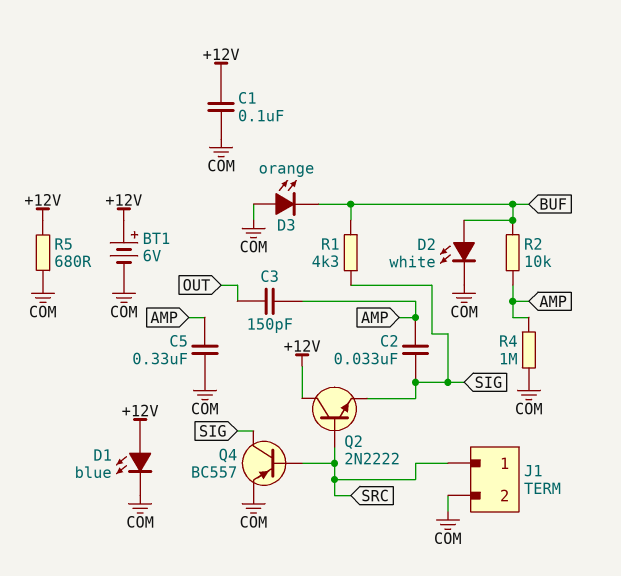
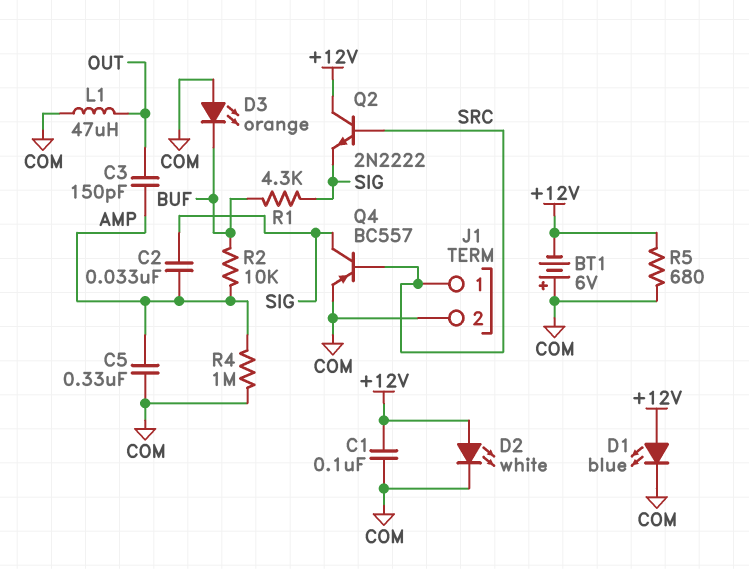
BT1: 6V (plus +12V, minus COM) -> 6V (plus COM, minus +12V)
D2: LED white (A BUF, K COM) -> LED white (A +12V, K COM)
L1: none -> 47uH (COM, OUT)

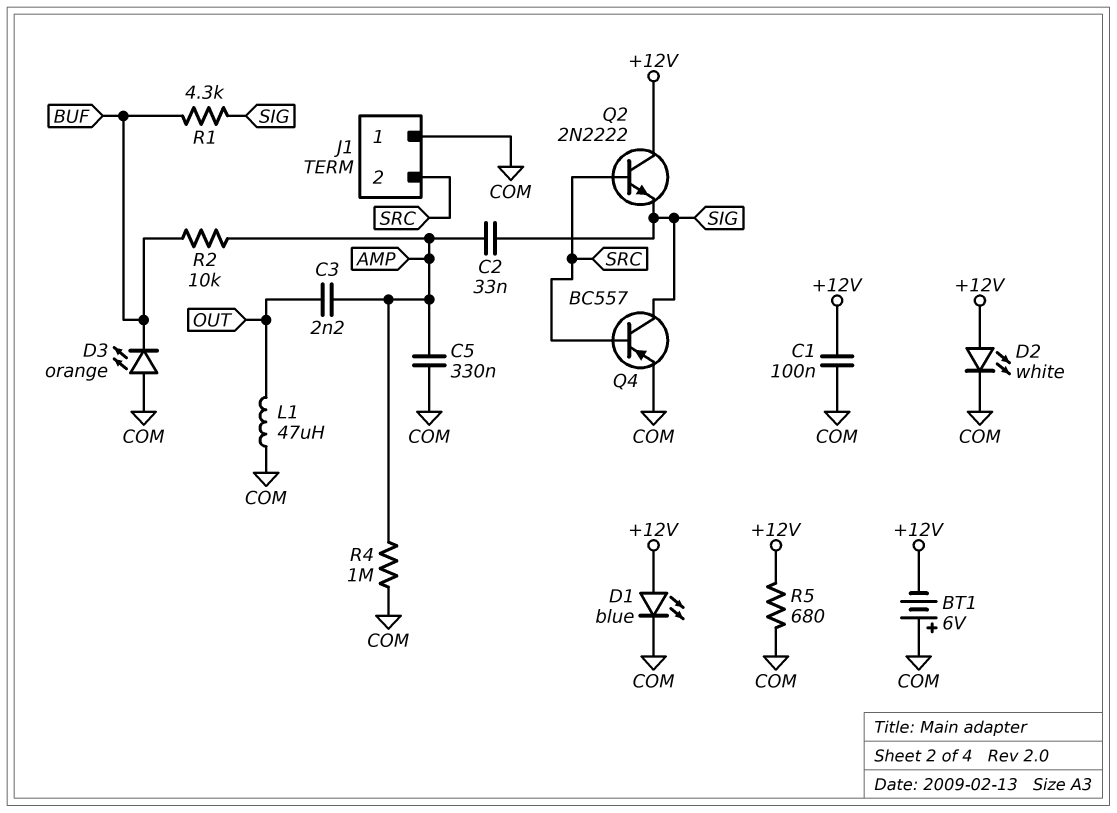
C3: 150pF (AMP, OUT) -> 2.2nF (AMP, OUT)
J1 pin 1: SRC -> COM
J1 pin 2: COM -> SRC

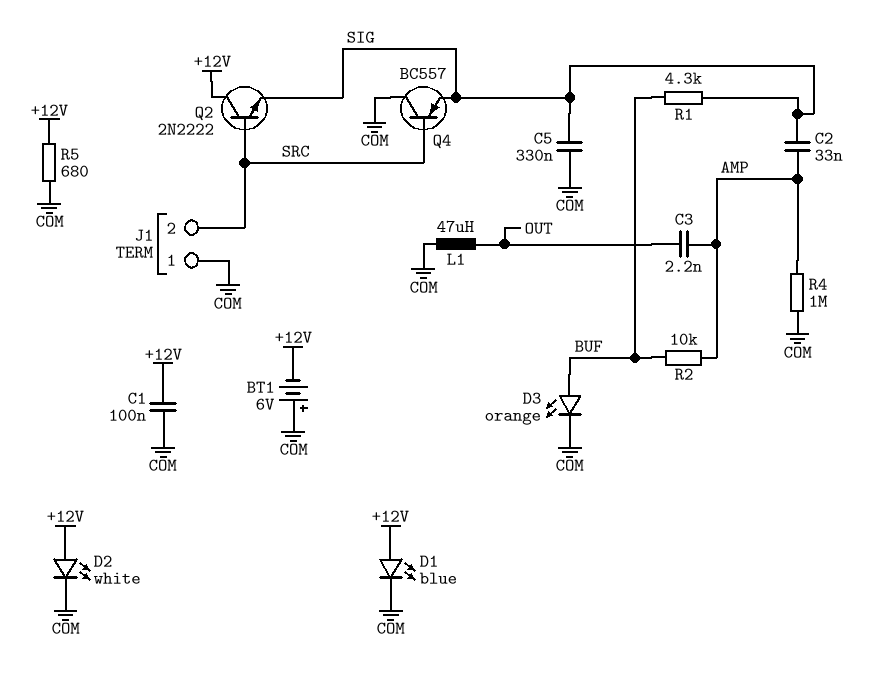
C5: 330nF (AMP, COM) -> 330nF (COM, SIG)
D3: LED orange (A COM, K BUF) -> LED orange (A BUF, K COM)
Q4: PNP BC557 (B SRC, C SIG, E COM) -> PNP BC557 (B SRC, C COM, E SIG)

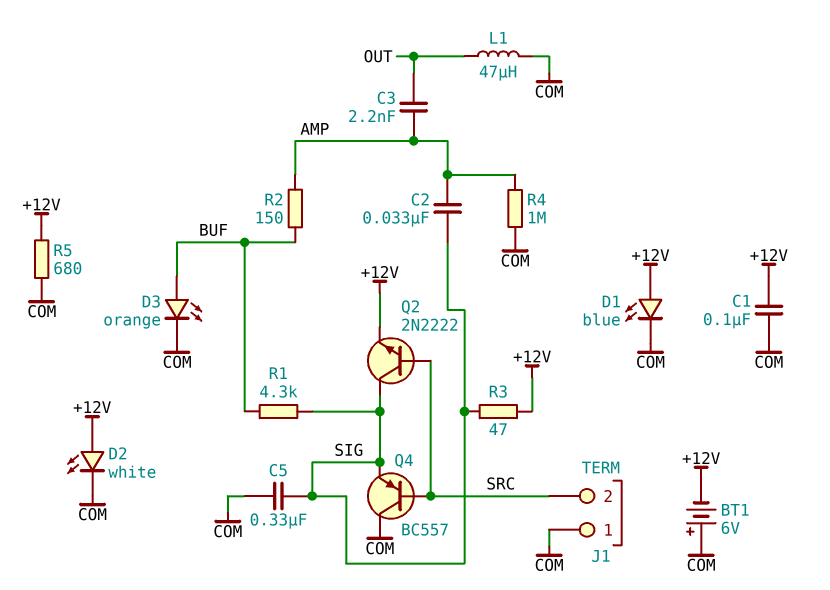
Q2: NPN 2N2222 (B SRC, C +12V, E SIG) -> NPN 2N2222 (B SRC, C SIG, E +12V)
R2: 10k (AMP, BUF) -> 150 (AMP, BUF)
R3: none -> 47 (+12V, SIG)

